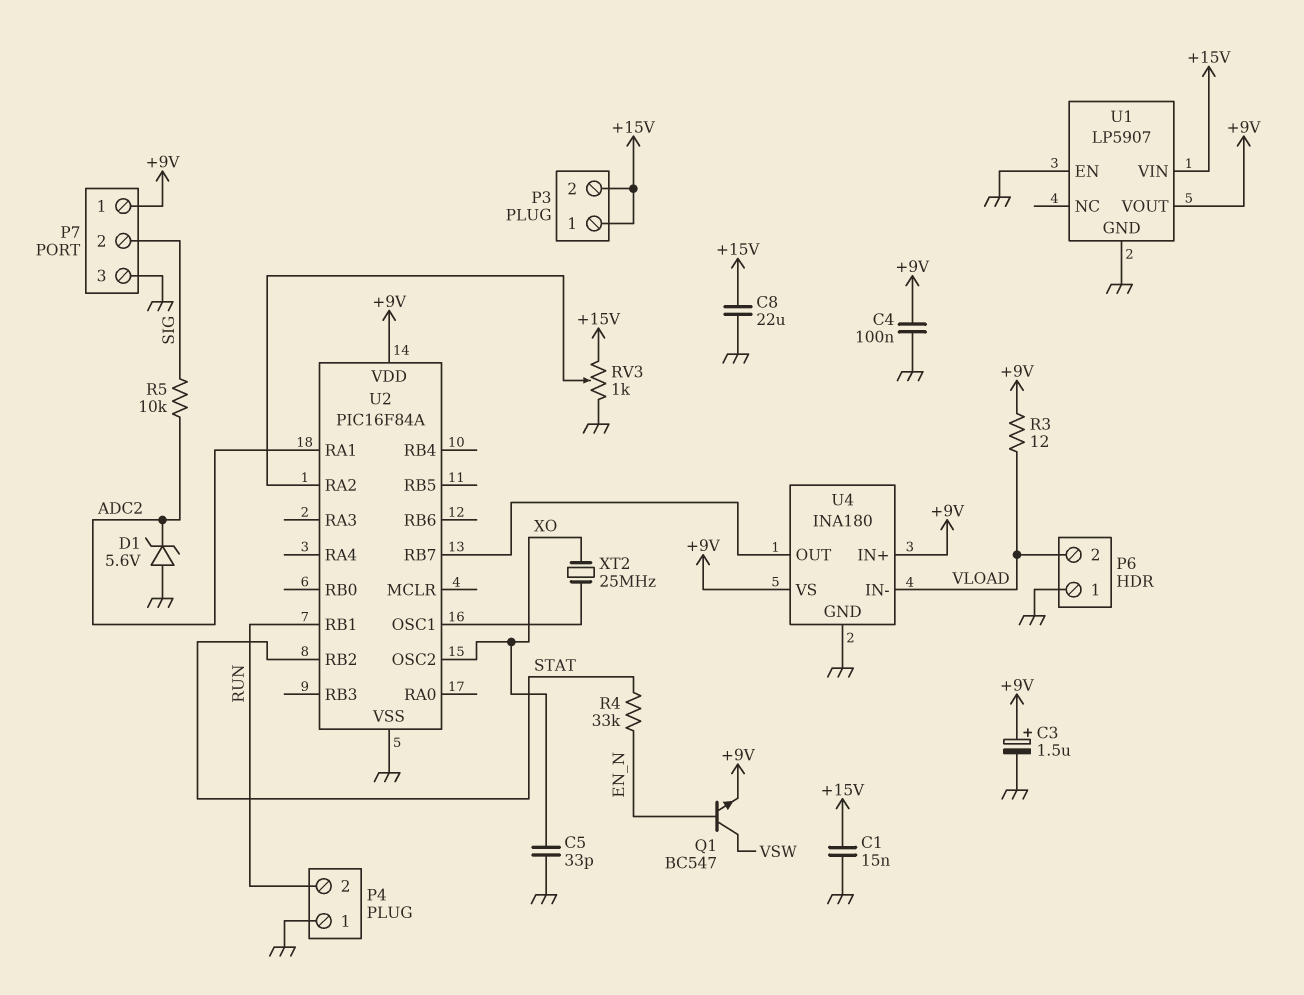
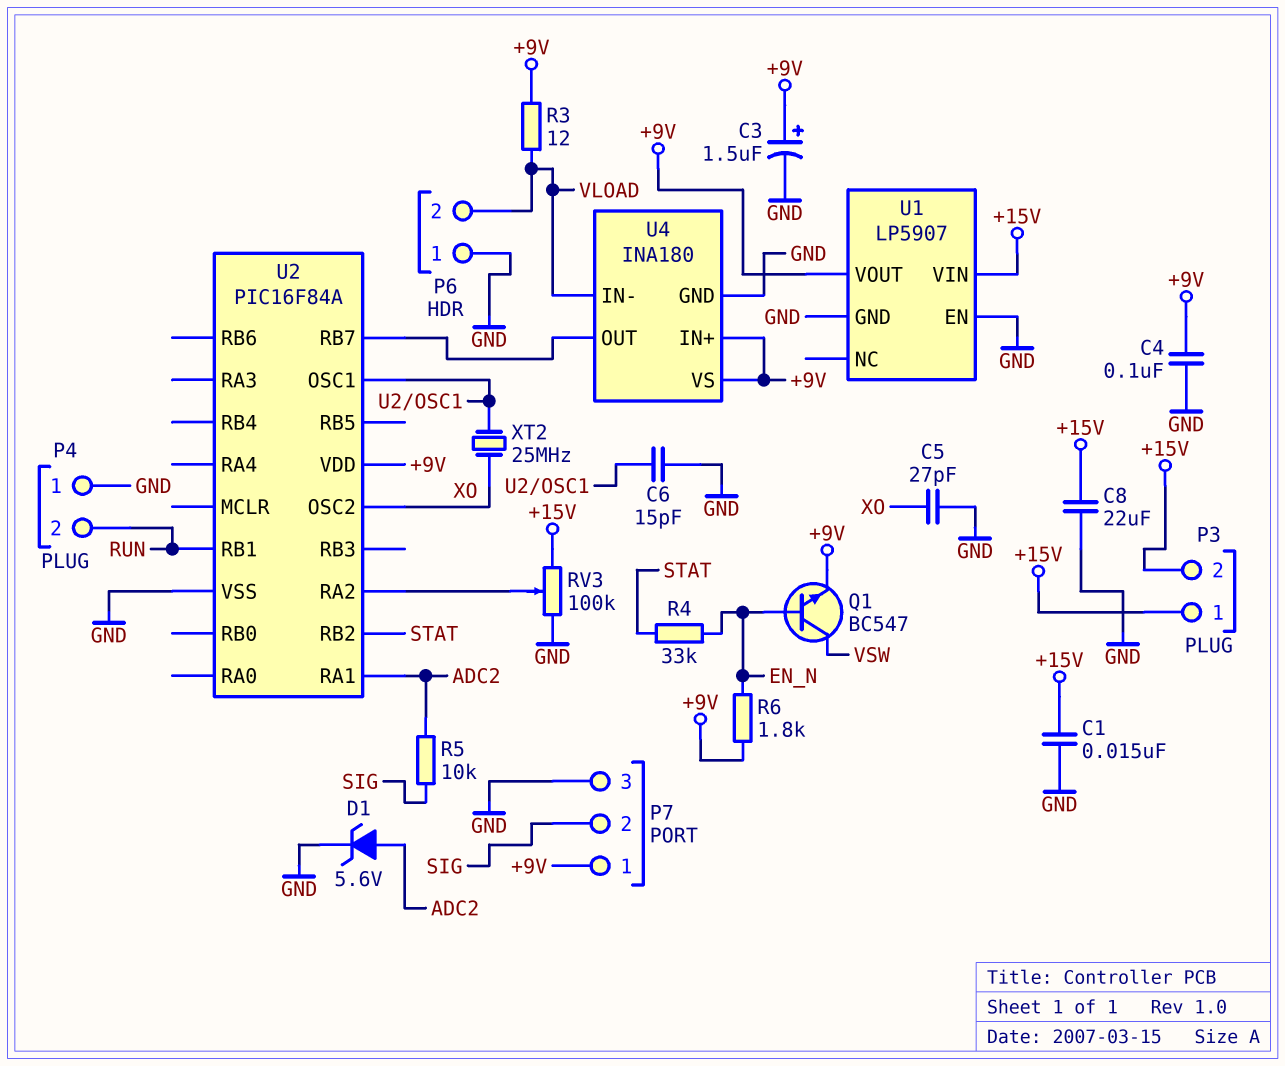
C5: 33pF (GND, XO) -> 27pF (GND, XO)
C6: none -> 15pF (GND, U2/OSC1)
D1: zener 5.6V (A GND, K ADC2) -> zener 5.6V (A ADC2, K GND)
R6: none -> 1.8k (+9V, EN_N)
RV3: 1k (+15V, GND, wiper U2/RA2) -> 100k (+15V, GND, wiper U2/RA2)

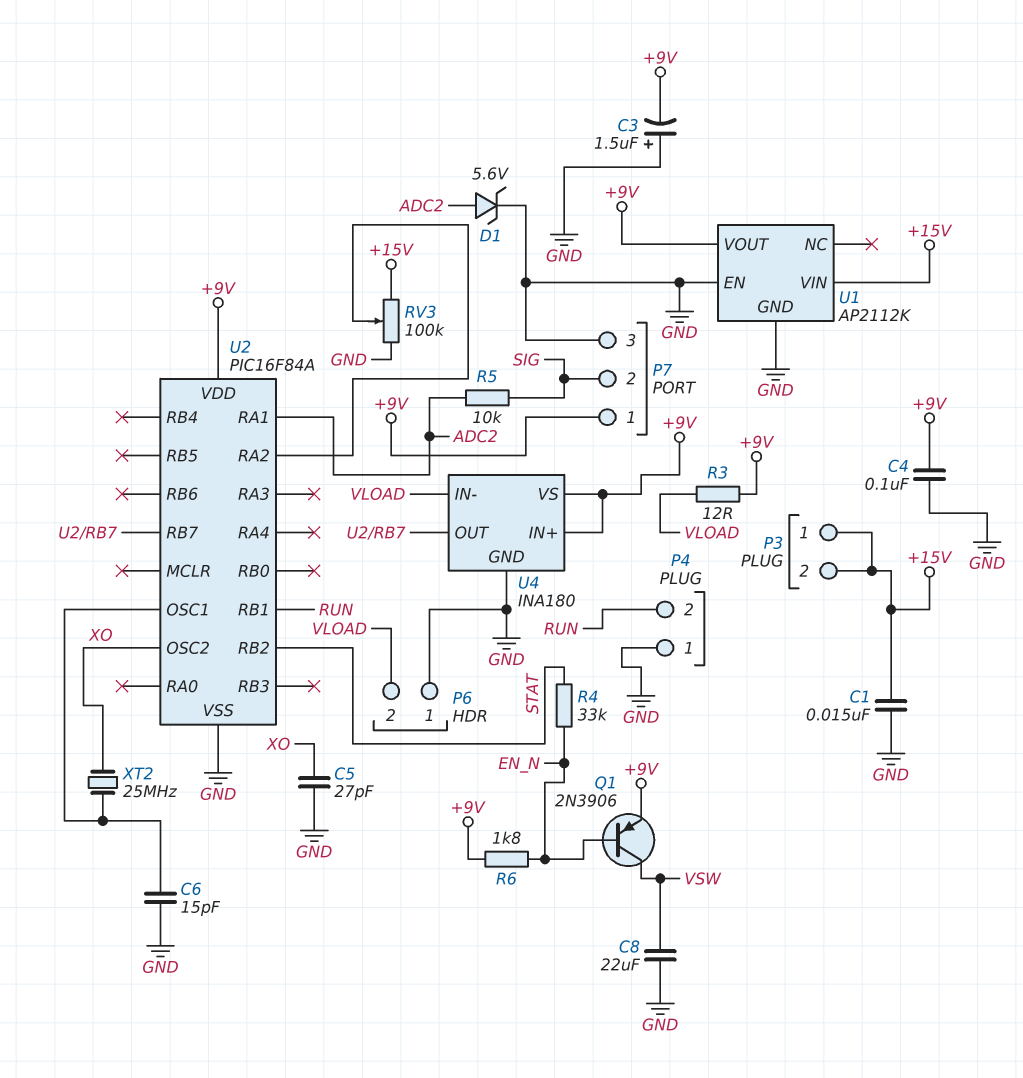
C3: 1.5uF (plus +9V, minus GND) -> 1.5uF (plus GND, minus +9V)
C8: 22uF (+15V, GND) -> 22uF (GND, VSW)
Q1: NPN BC547 (B EN_N, C VSW, E +9V) -> PNP 2N3906 (B EN_N, C VSW, E +9V)
U1: LP5907 -> AP2112K

